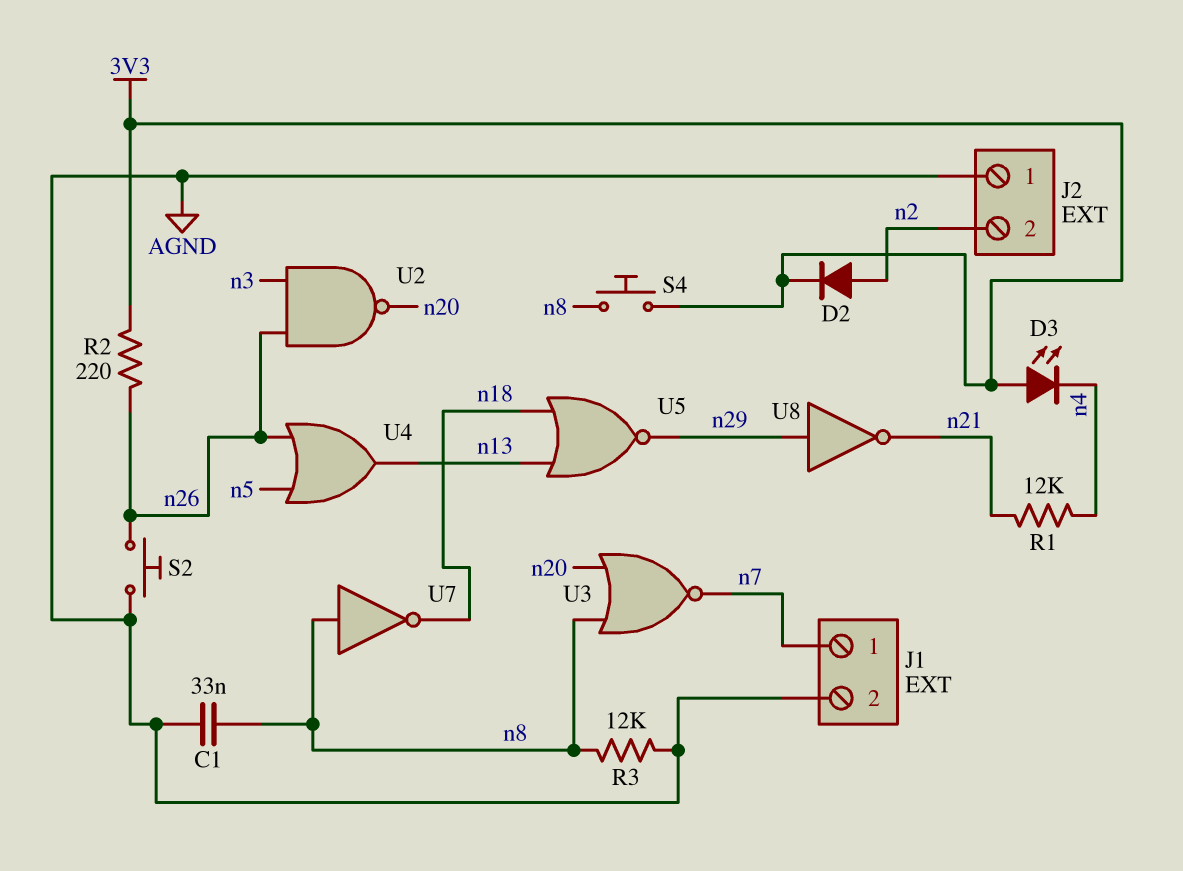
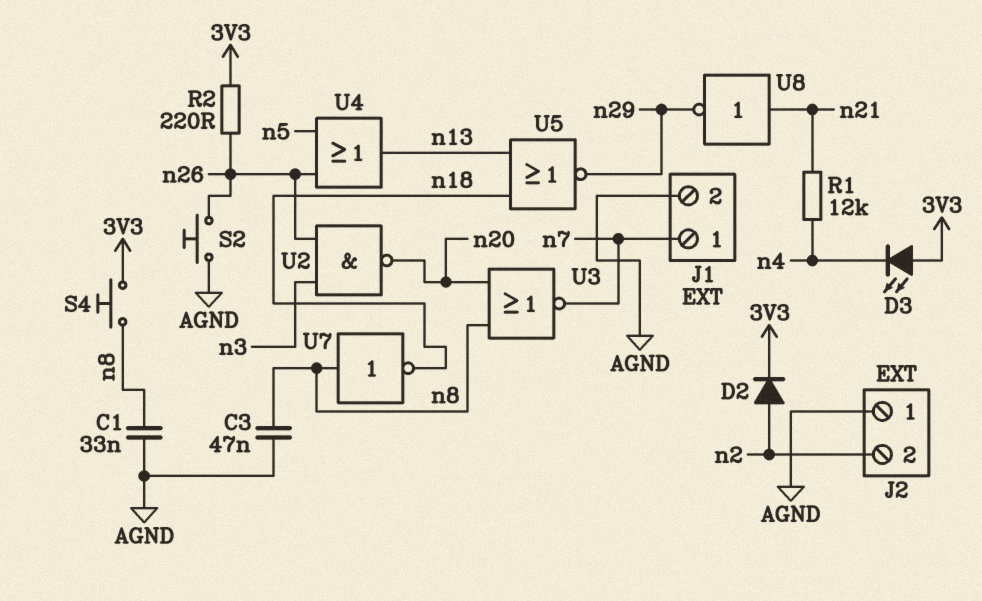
C3: none -> 47nF (AGND, n8)
R3: 12k (AGND, n8) -> none
U8: NOT (in n29, out n21) -> NOT (in n21, out n29)

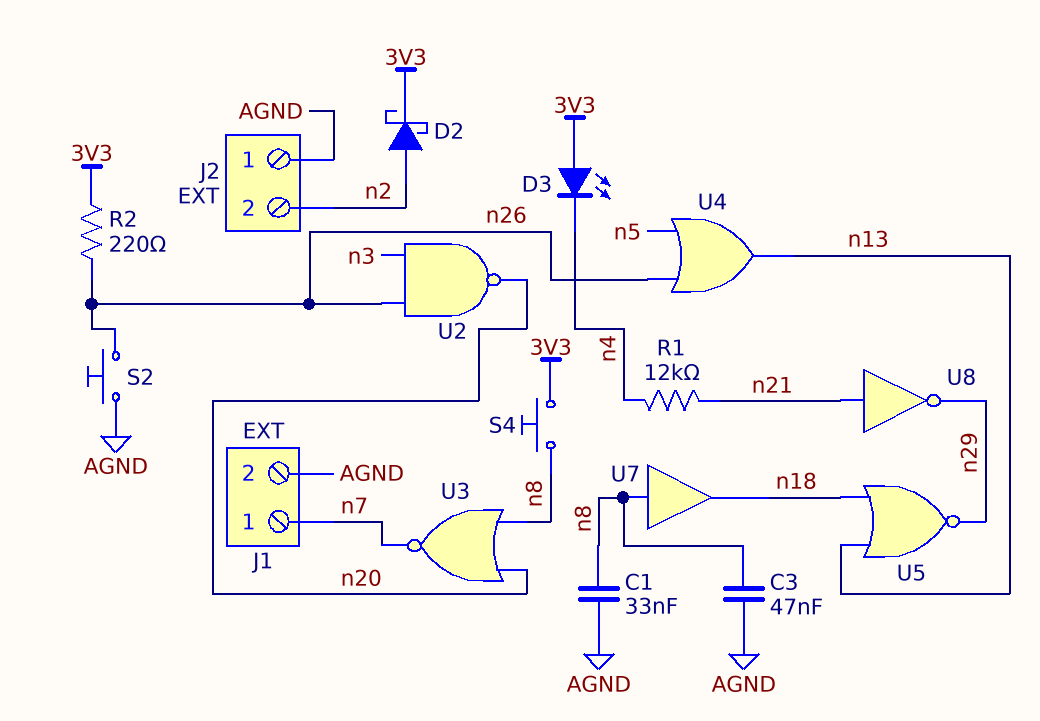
D2: diode (A n2, K 3V3) -> schottky (A n2, K 3V3)
U7: NOT (in n8, out n18) -> buffer (in n8, out n18)

